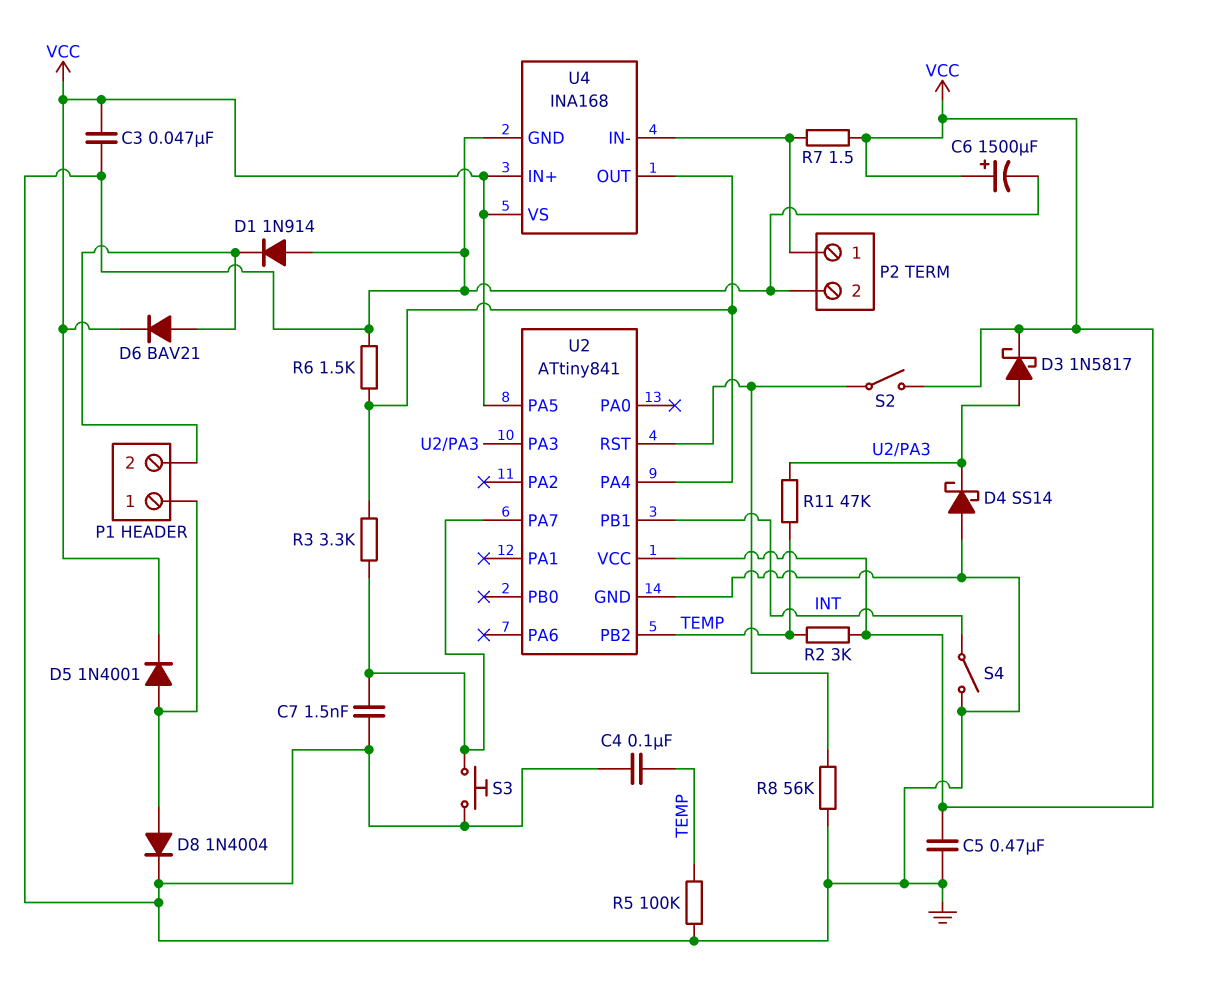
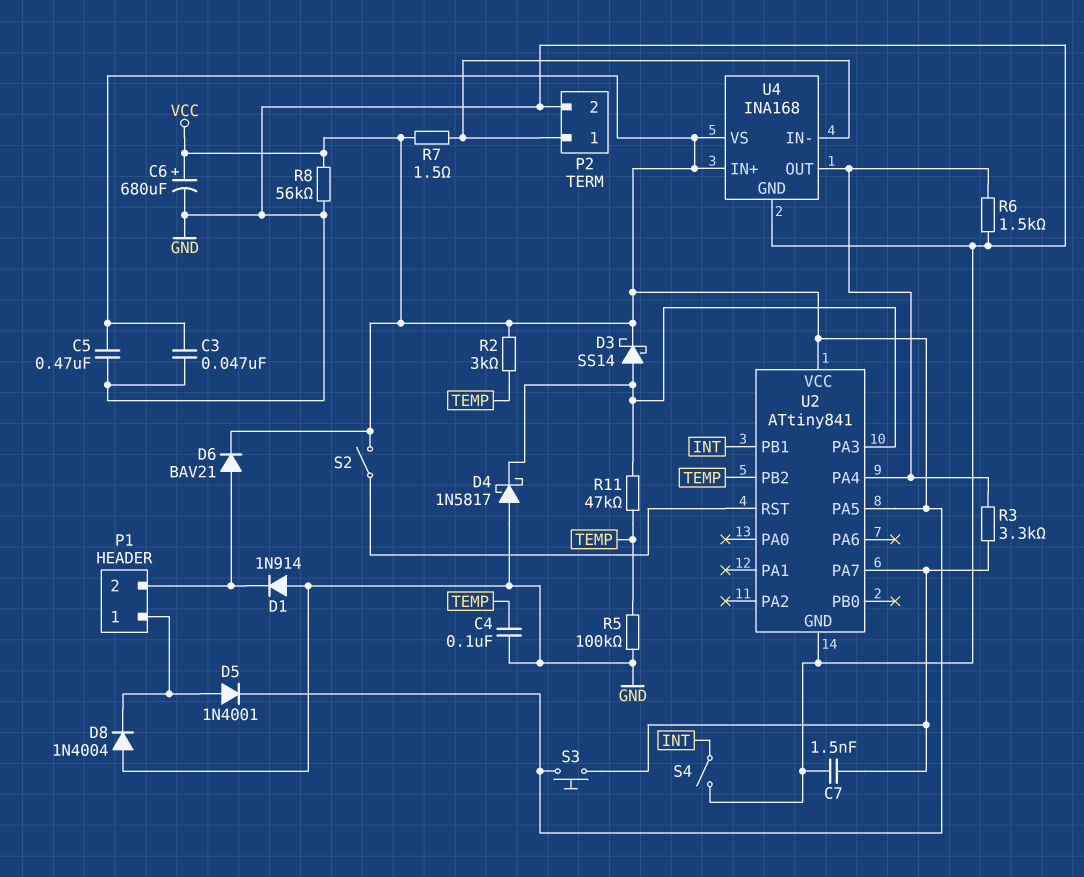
C6: 1500uF (plus VCC, minus GND) -> 680uF (plus VCC, minus GND)
D3: schottky 1N5817 (A U2/PA3, K VCC) -> schottky SS14 (A U2/PA3, K VCC)
D4: schottky SS14 (A GND, K U2/PA3) -> schottky 1N5817 (A GND, K U2/PA3)
D8: diode 1N4004 (A P1/1, K GND) -> diode 1N4004 (A GND, K P1/1)
R8: 56k (GND, U2/RST) -> 56k (GND, VCC)
S3: button (GND, U2/PA7) -> button (U2/PA7, VCC)

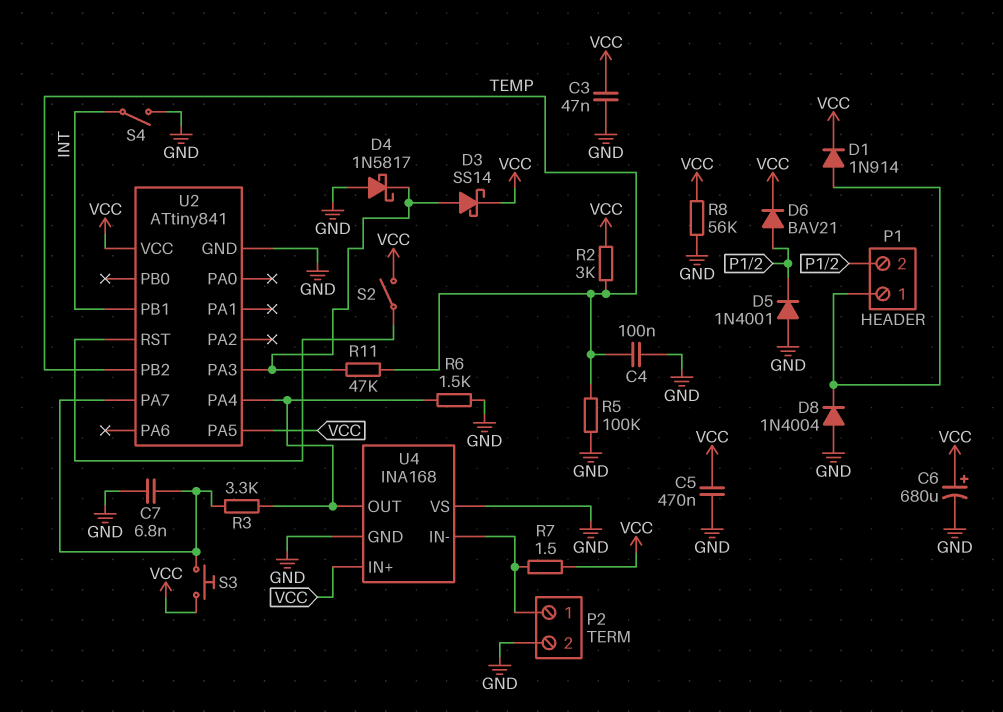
C7: 1.5nF (GND, U2/PA7) -> 6.8nF (GND, U2/PA7)
D1: diode 1N914 (A GND, K P1/2) -> diode 1N914 (A P1/1, K VCC)
D5: diode 1N4001 (A P1/1, K VCC) -> diode 1N4001 (A GND, K P1/2)
U4 pin VS: VCC -> GND

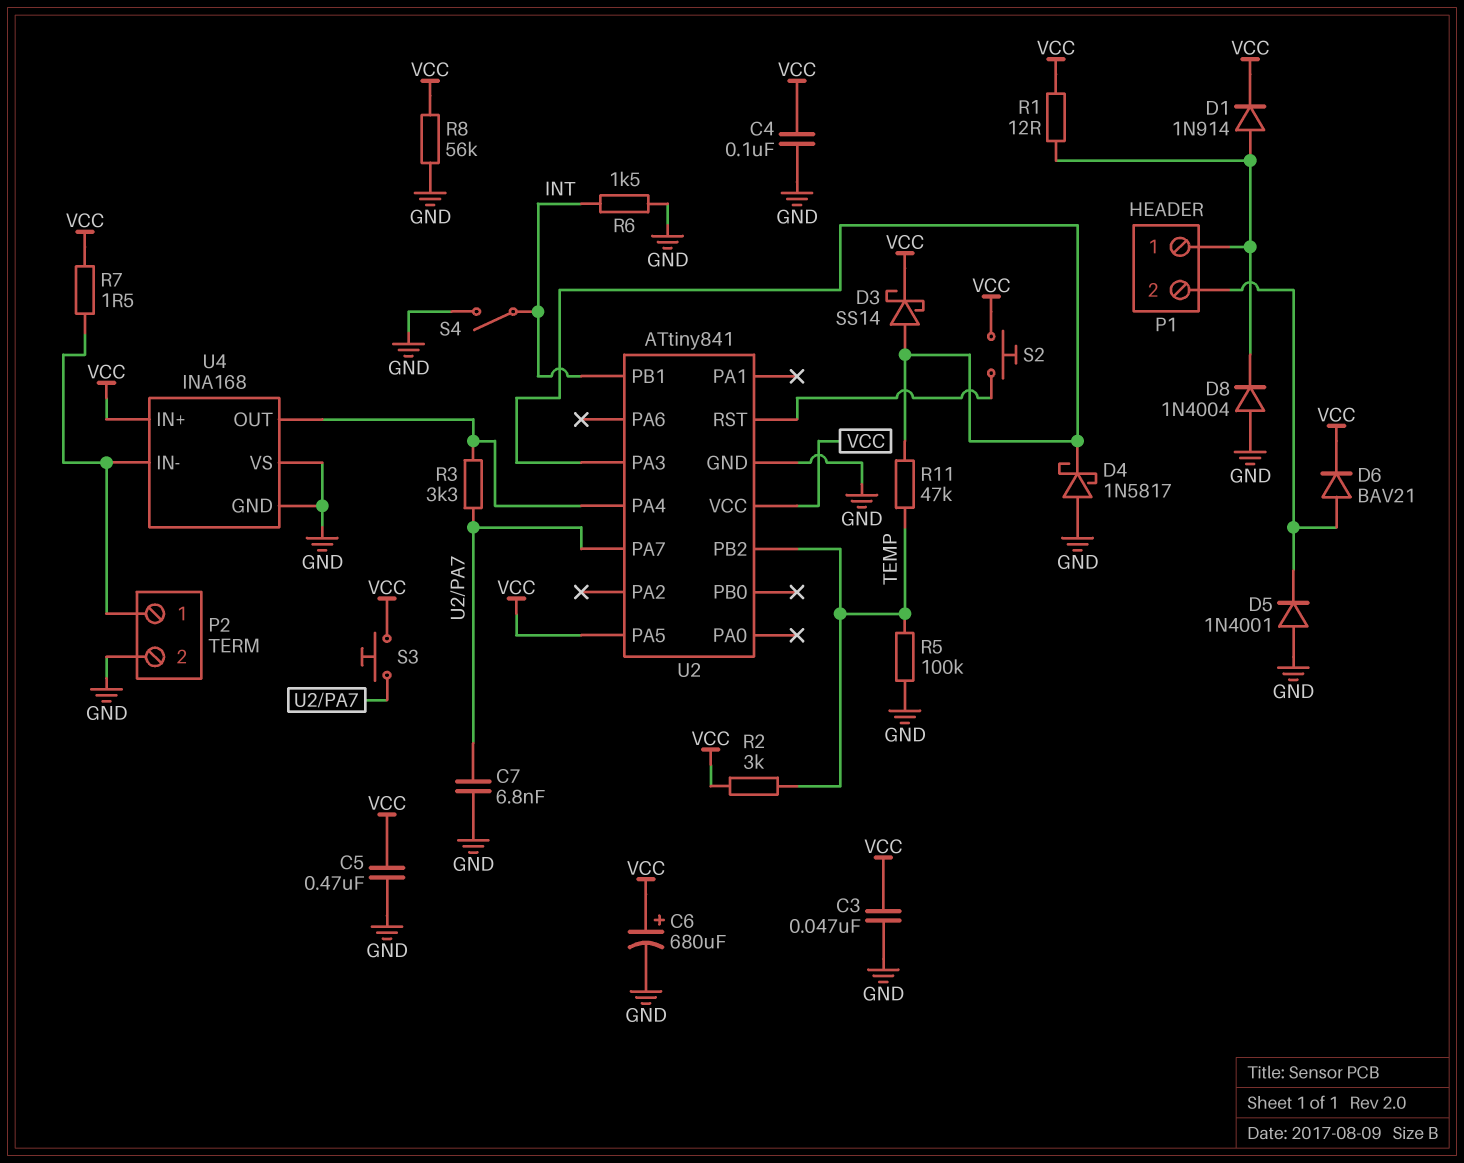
C4: 100nF (GND, TEMP) -> 100nF (GND, VCC)
R1: none -> 12 (P1/1, VCC)
R6: 1.5k (GND, U2/PA4) -> 1.5k (GND, INT)
S2: switch (U2/RST, VCC) -> button (U2/RST, VCC)

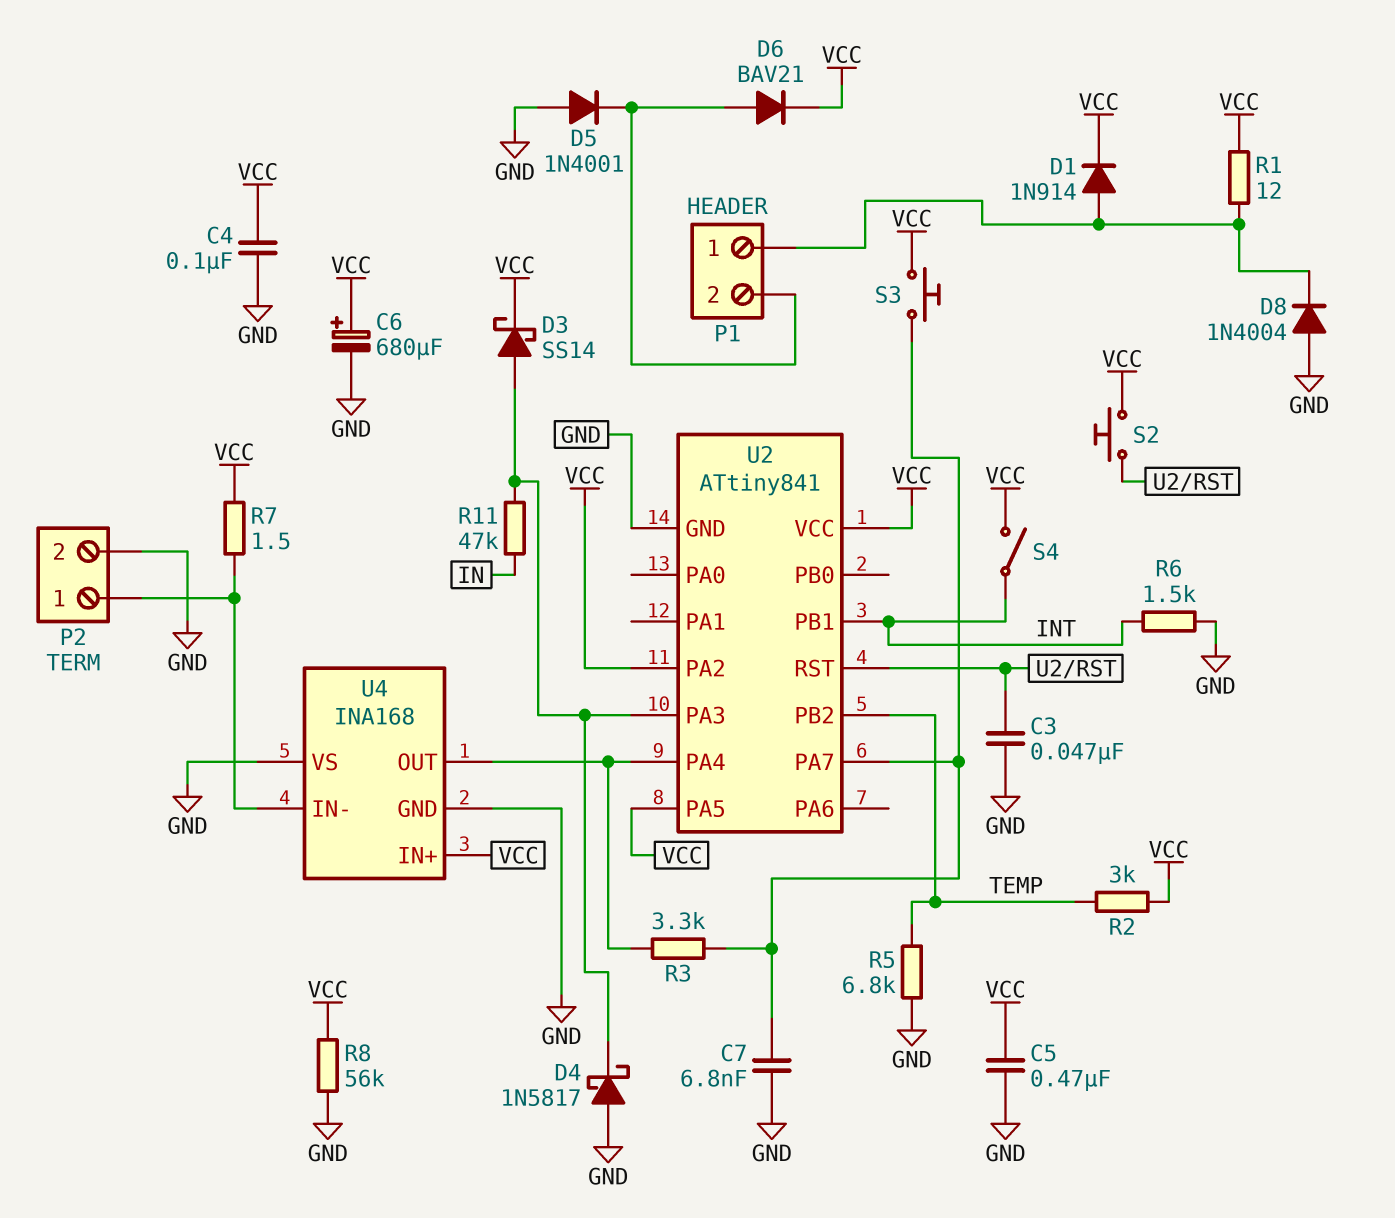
C3: 47nF (GND, VCC) -> 47nF (GND, U2/RST)
R5: 100k (GND, TEMP) -> 6.8k (GND, TEMP)
R11: 47k (TEMP, U2/PA3) -> 47k (IN, U2/PA3)
S4: switch (GND, INT) -> switch (INT, VCC)
U2 pin PA2: none -> VCC

